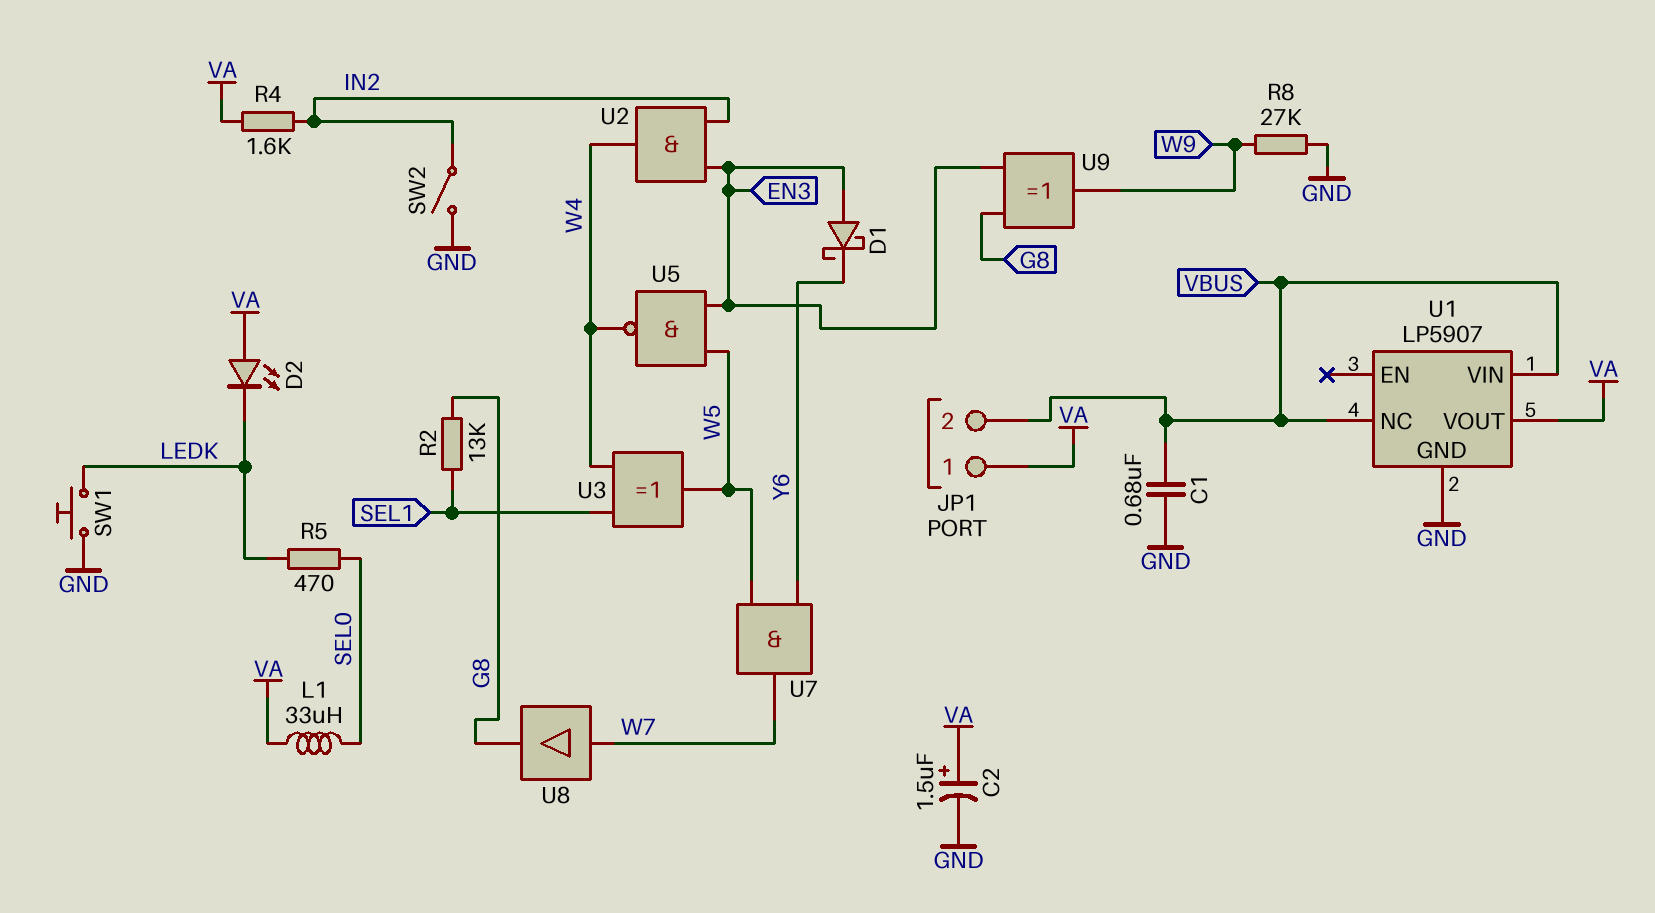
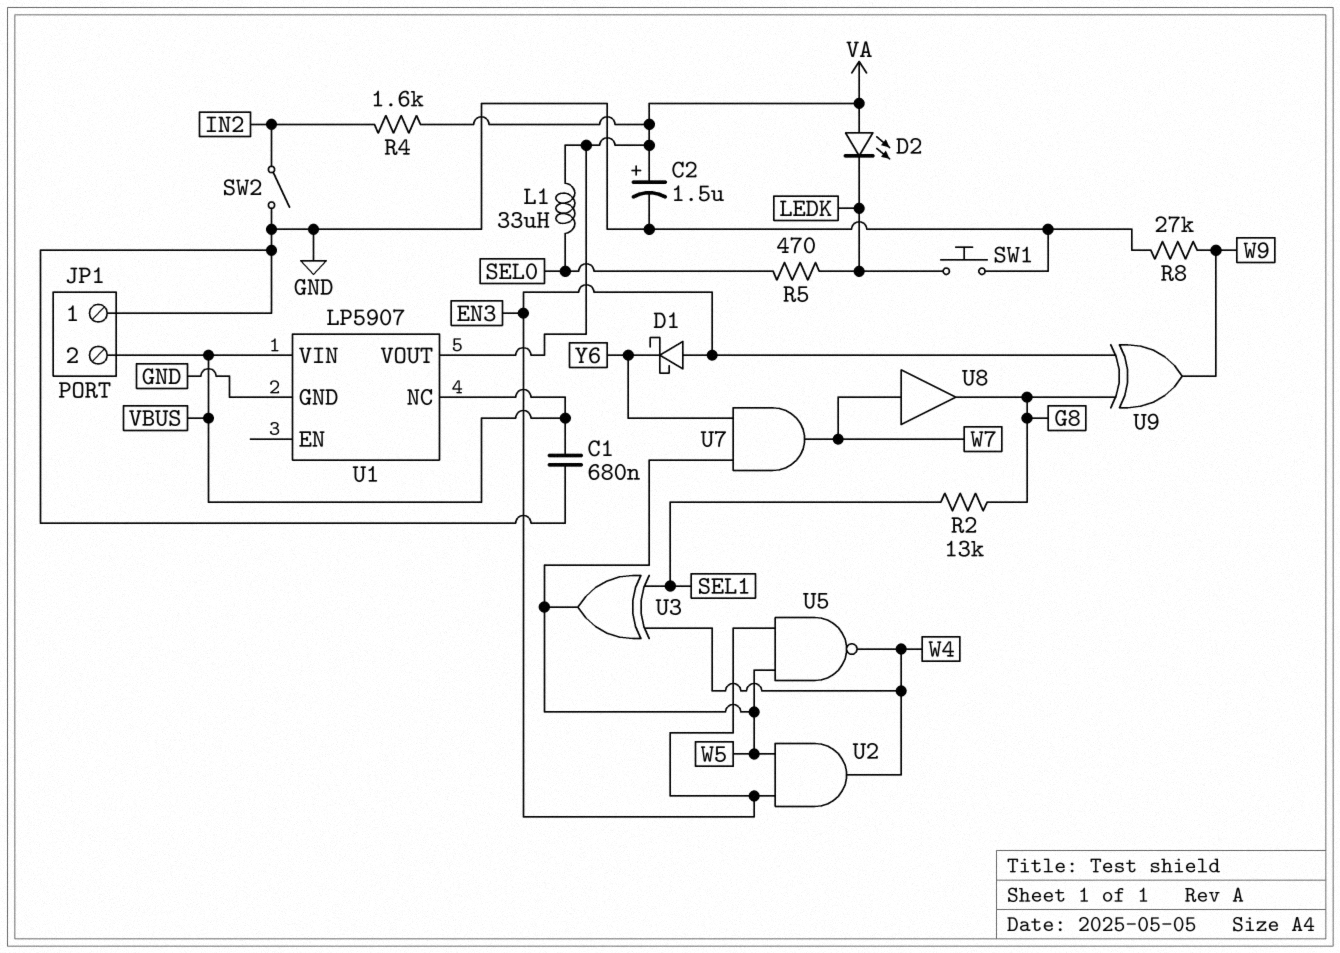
JP1 pin 1: VA -> GND
U2: AND (in EN3, in IN2, out W4) -> AND (in EN3, in W5, out W4)

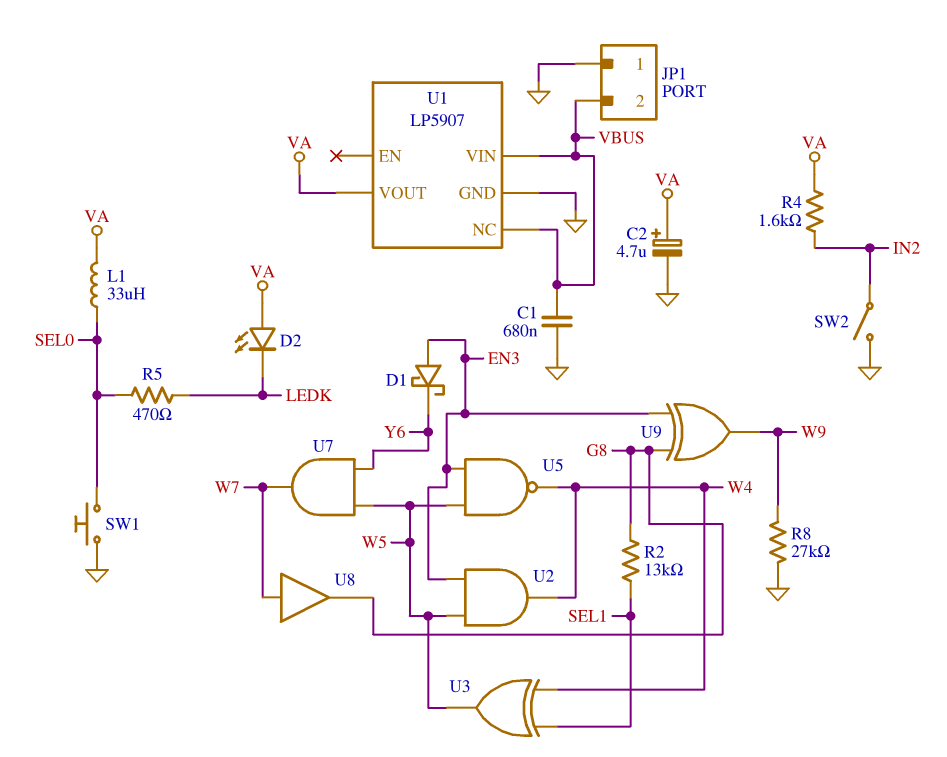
C2: 1.5uF (plus VA, minus GND) -> 4.7uF (plus VA, minus GND)
SW1: button (GND, LEDK) -> button (GND, SEL0)

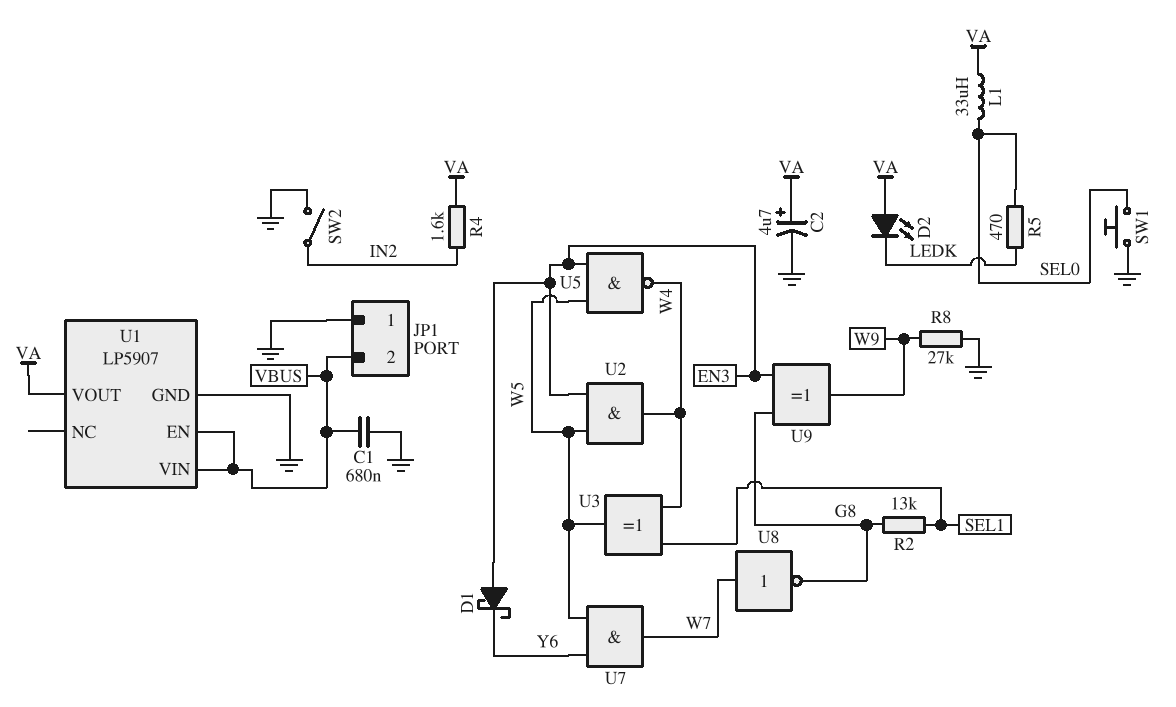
U1 pin EN: none -> VBUS
U1 pin NC: VBUS -> none
U8: buffer (in W7, out G8) -> NOT (in W7, out G8)

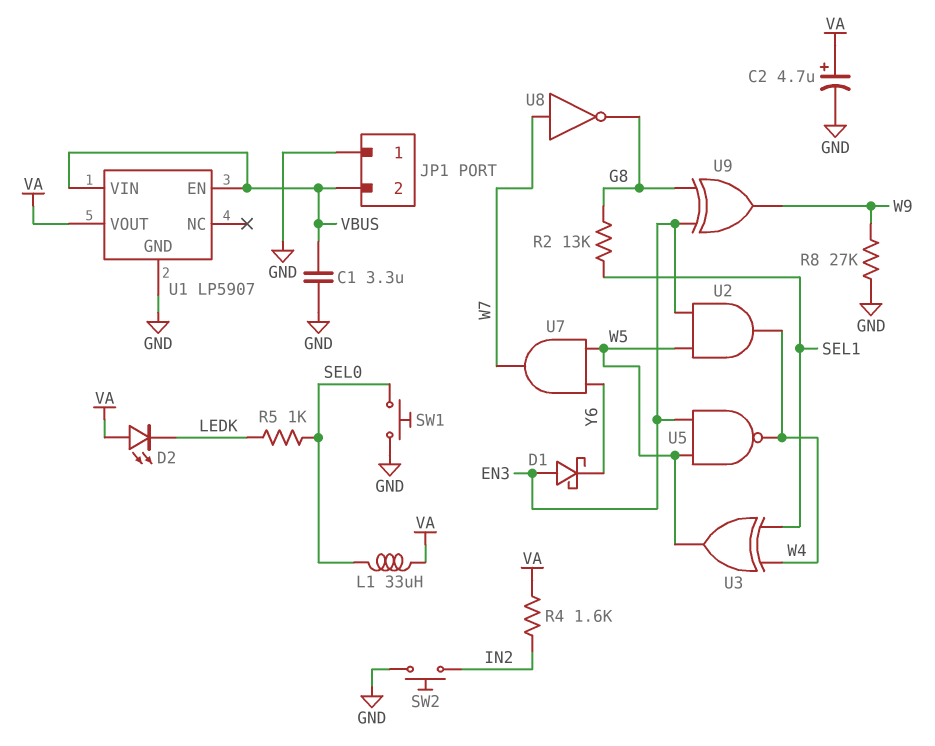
C1: 680nF (GND, VBUS) -> 3.3uF (GND, VBUS)
R5: 470 (LEDK, SEL0) -> 1k (LEDK, SEL0)
SW2: switch (GND, IN2) -> button (GND, IN2)

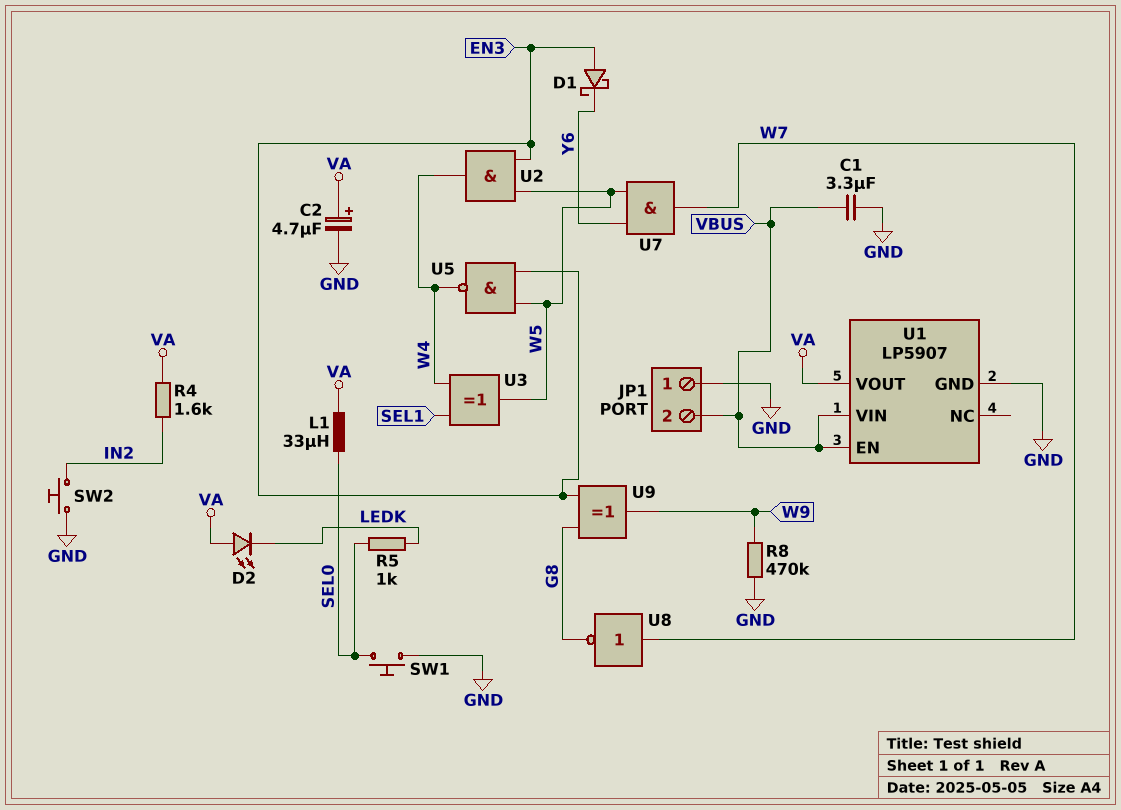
R2: 13k (G8, SEL1) -> none
R8: 27k (GND, W9) -> 470k (GND, W9)

